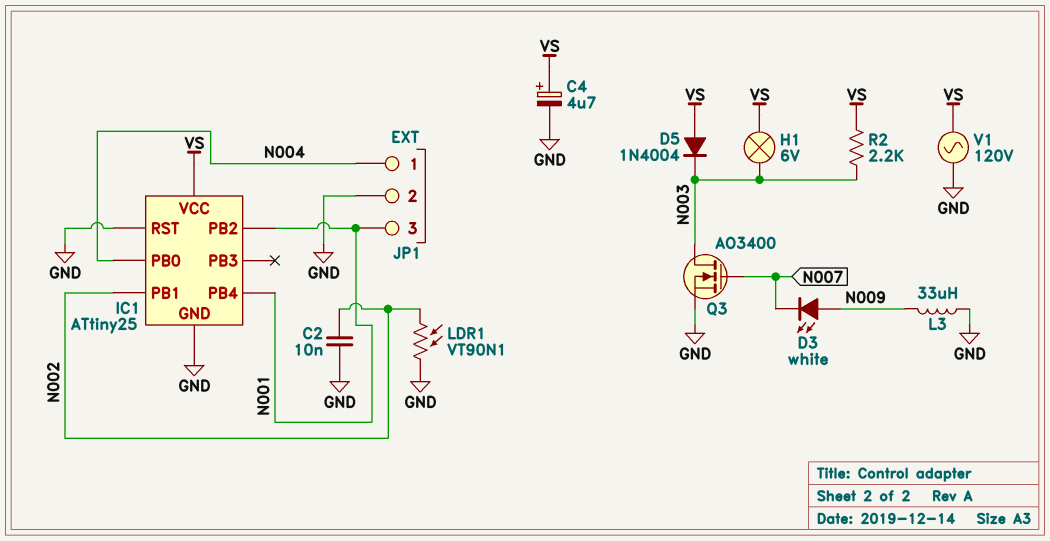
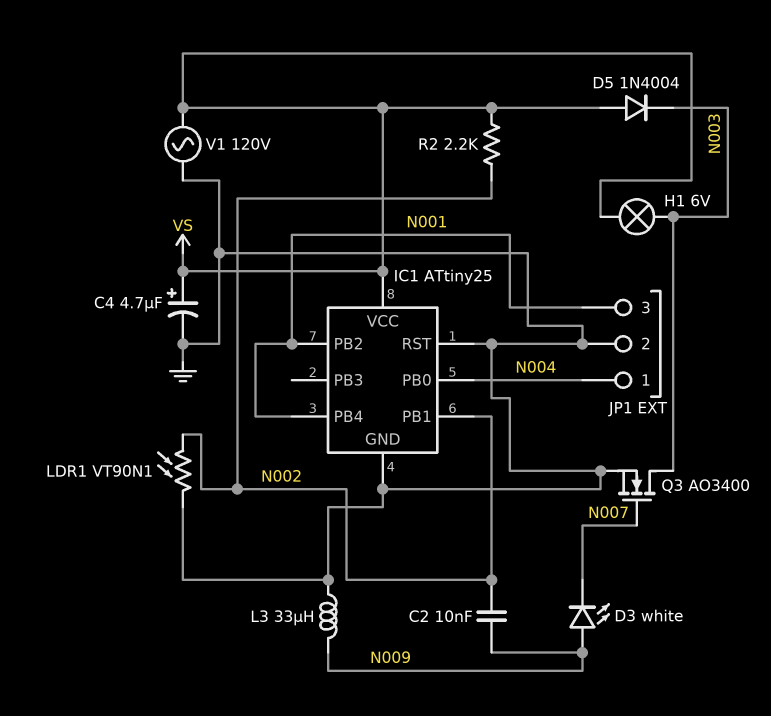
C2: 10nF (GND, N002) -> 10nF (N002, N009)
R2: 2.2k (N003, VS) -> 2.2k (N002, VS)

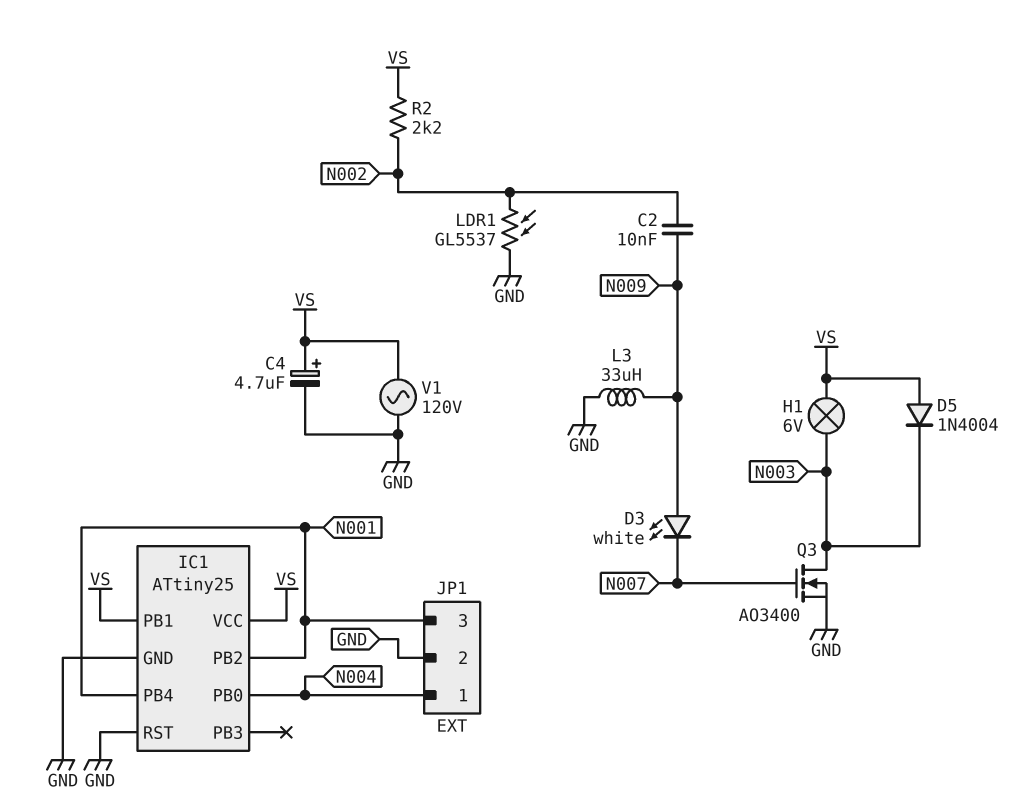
IC1 pin PB1: N002 -> VS
LDR1: VT90N1 (GND, N002) -> GL5537 (GND, N002)

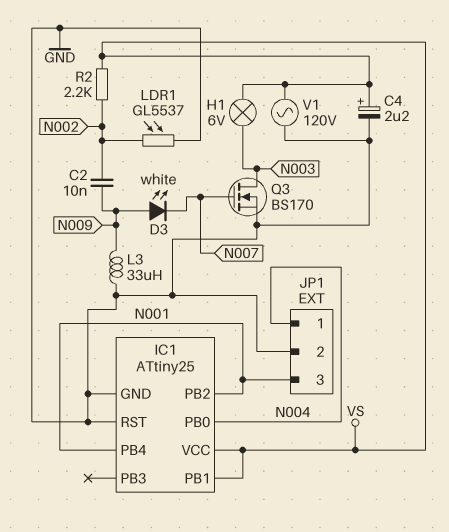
C4: 4.7uF (plus VS, minus GND) -> 2.2uF (plus VS, minus GND)
D5: diode 1N4004 (A VS, K N003) -> none
Q3: NMOS AO3400 (G N007, D N003, S GND) -> NMOS BS170 (G N007, D N003, S GND)

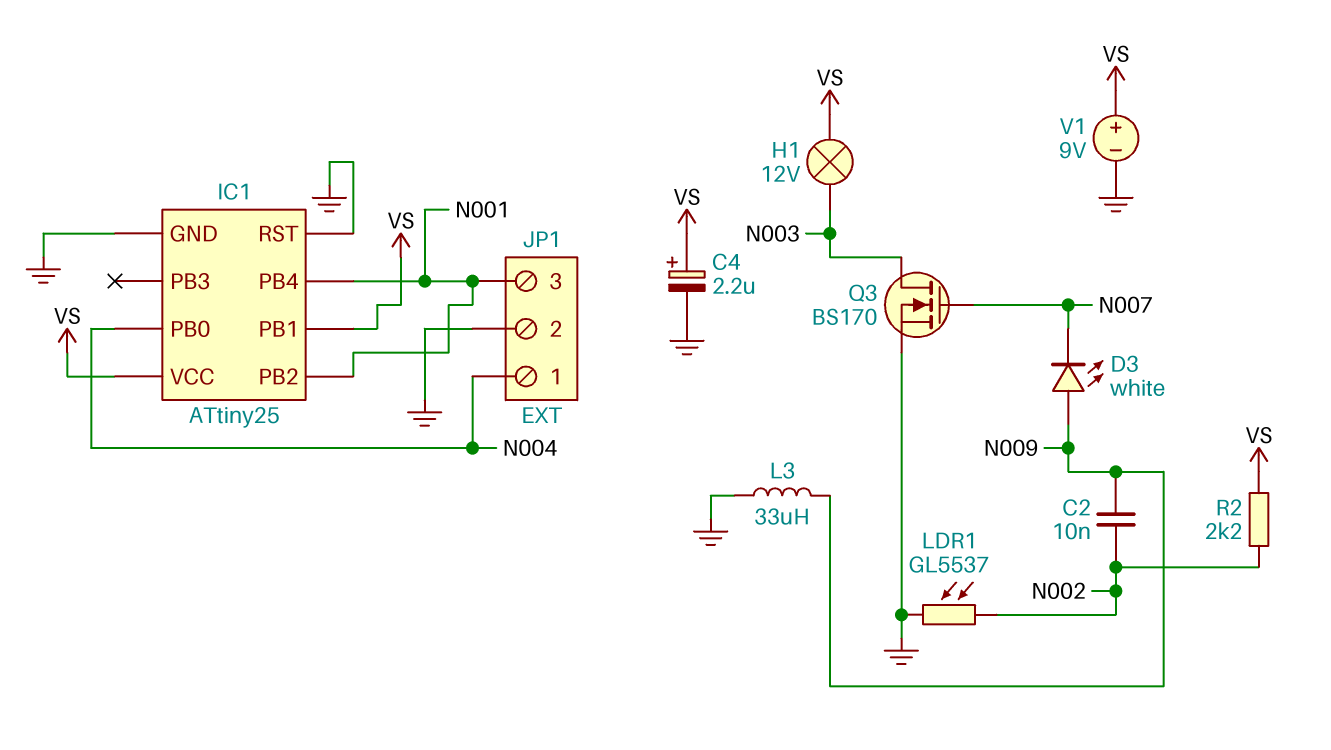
H1: lamp 6V (N003, VS) -> lamp 12V (N003, VS)
V1: AC 120V (GND, VS) -> 9V (plus VS, minus GND)

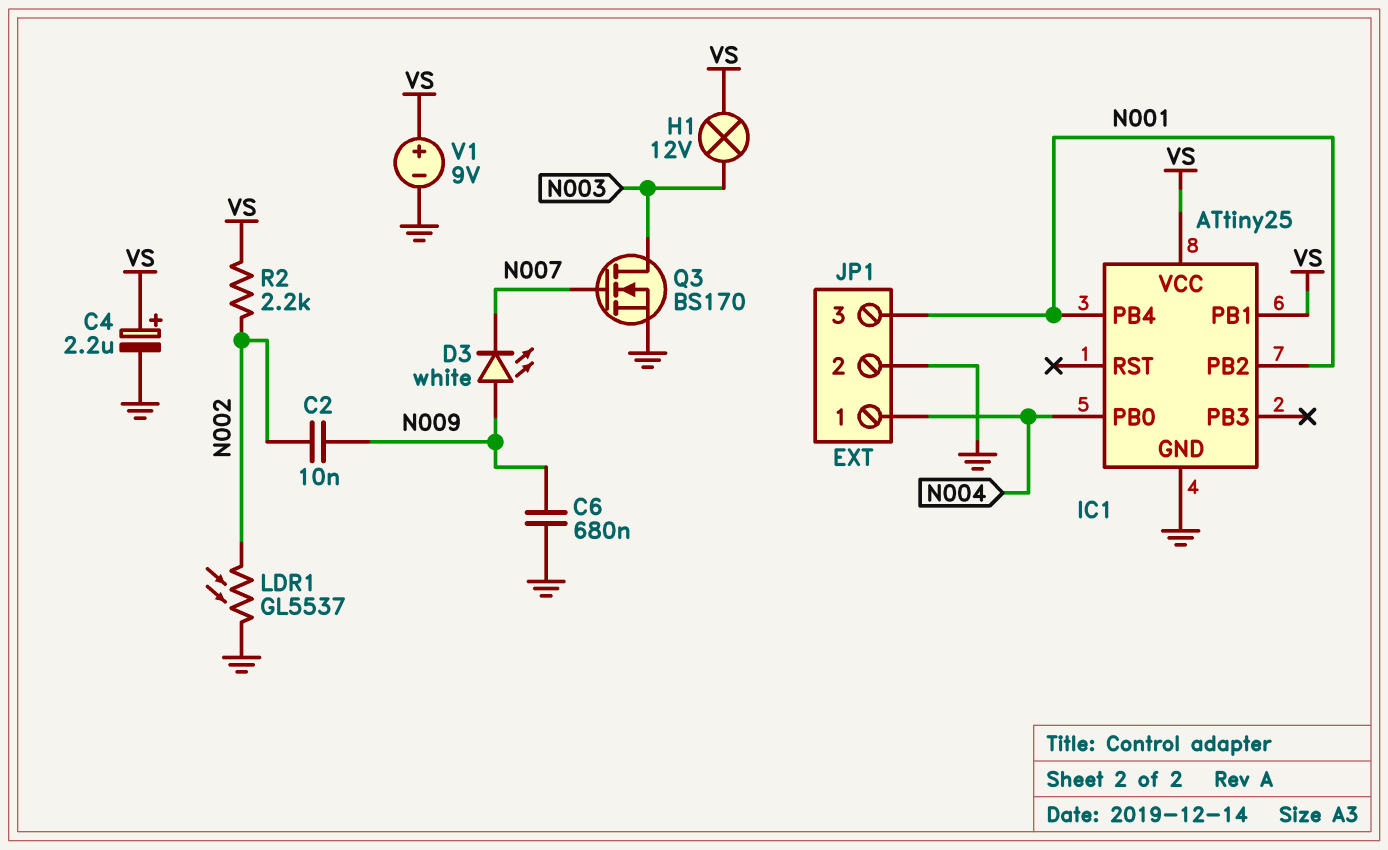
C6: none -> 680nF (GND, N009)
IC1 pin RST: GND -> none
L3: 33uH (GND, N009) -> none

